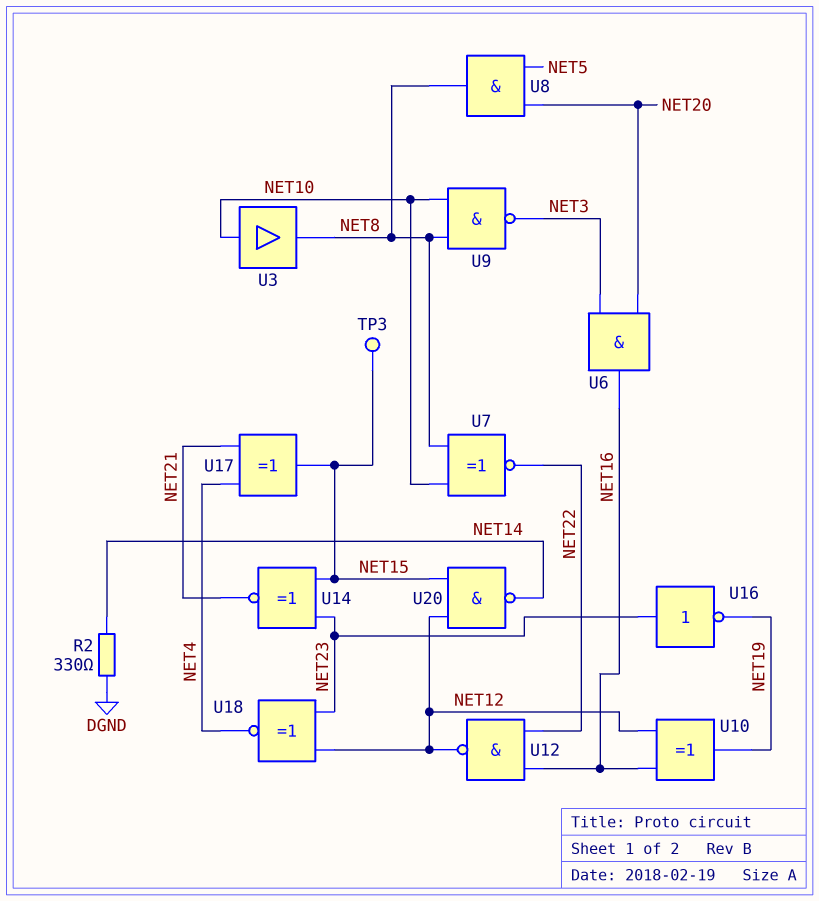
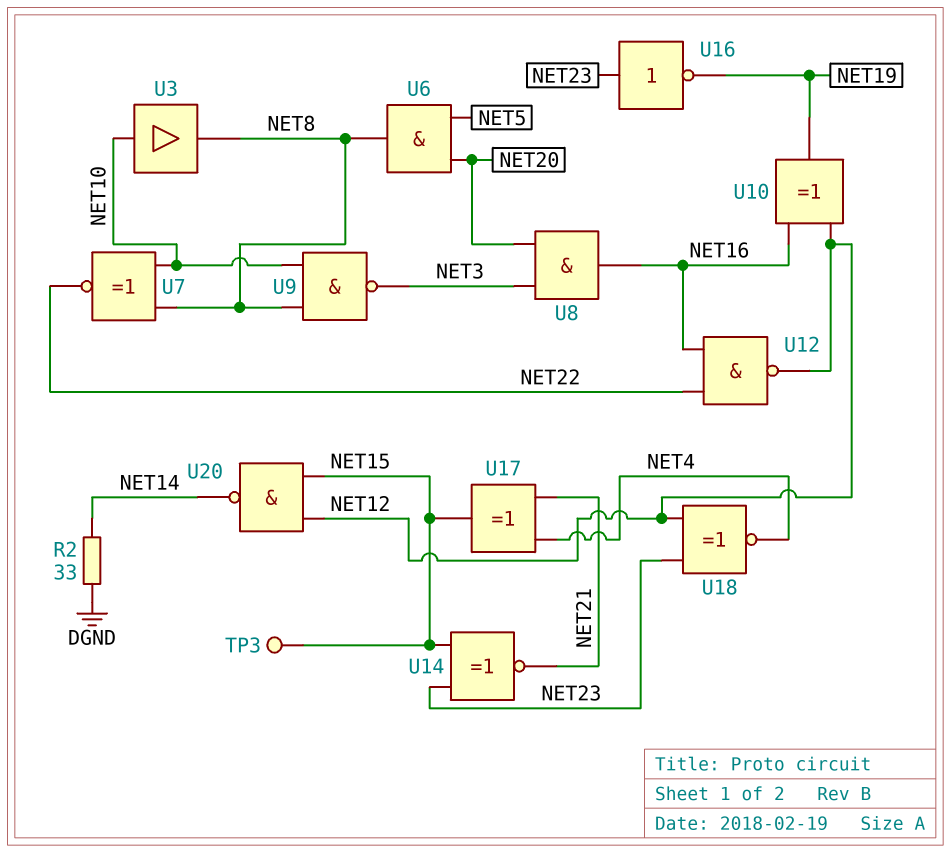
R2: 330 (DGND, NET14) -> 33 (DGND, NET14)
U6: AND (in NET3, in NET20, out NET16) -> AND (in NET5, in NET20, out NET8)
U8: AND (in NET5, in NET20, out NET8) -> AND (in NET3, in NET20, out NET16)

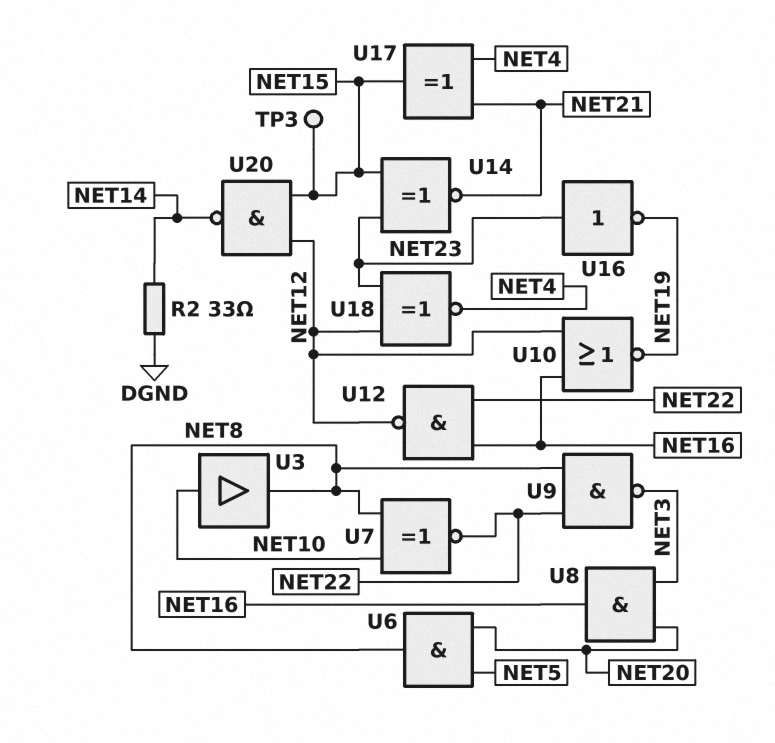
U9: NAND (in NET8, in NET10, out NET3) -> NAND (in NET8, in NET22, out NET3)
U10: XOR (in NET12, in NET16, out NET19) -> NOR (in NET12, in NET16, out NET19)

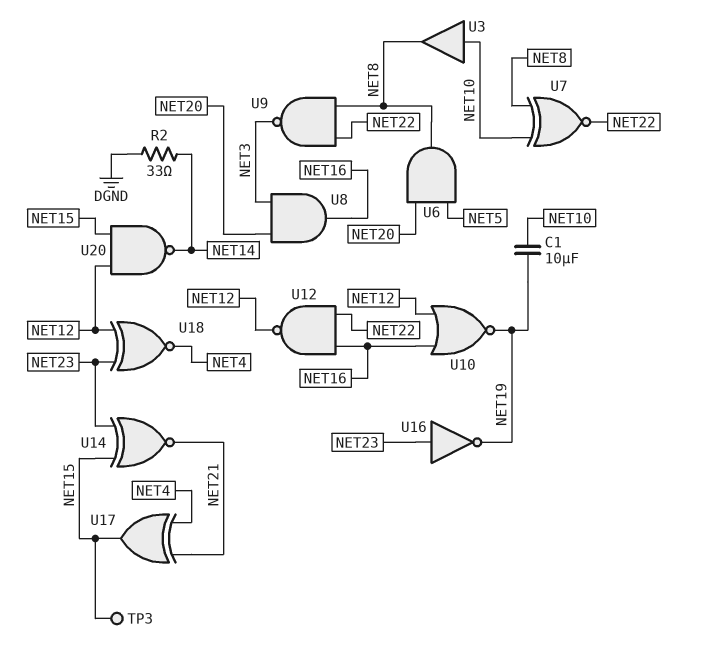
C1: none -> 10uF (NET10, NET19)

